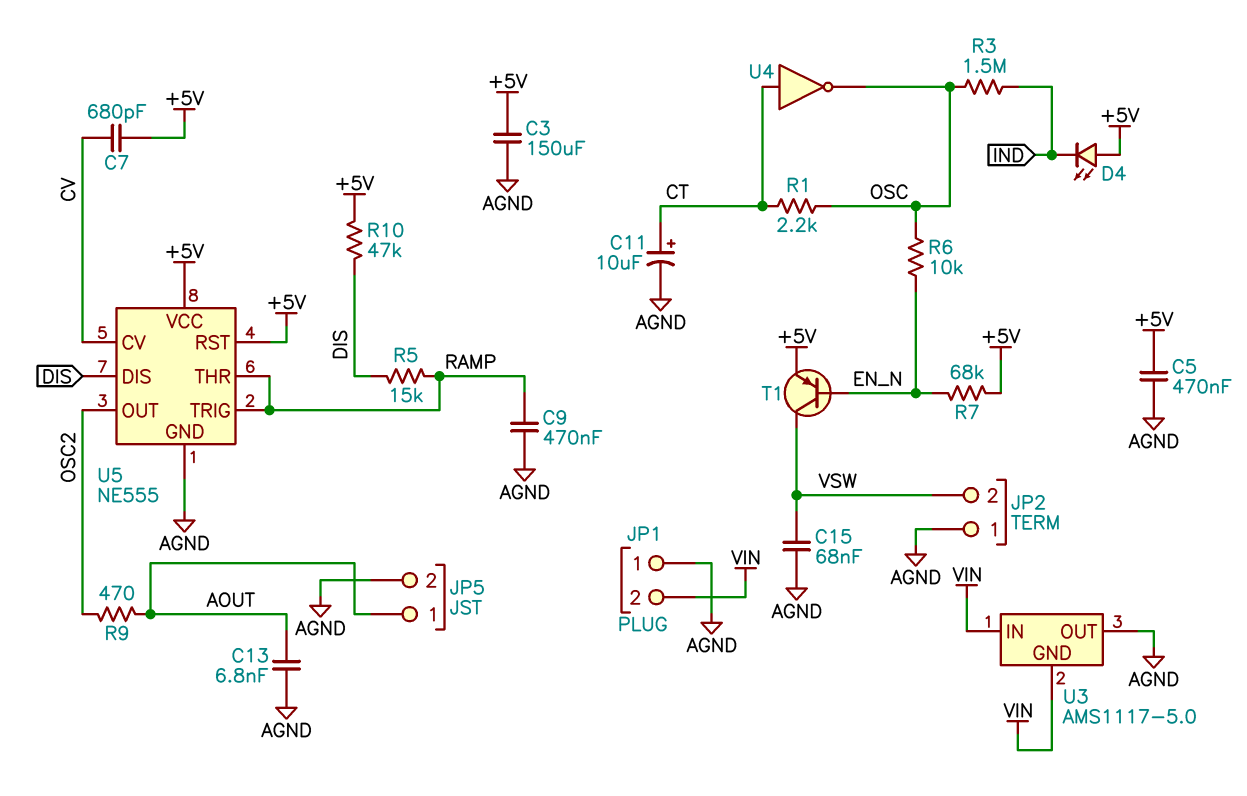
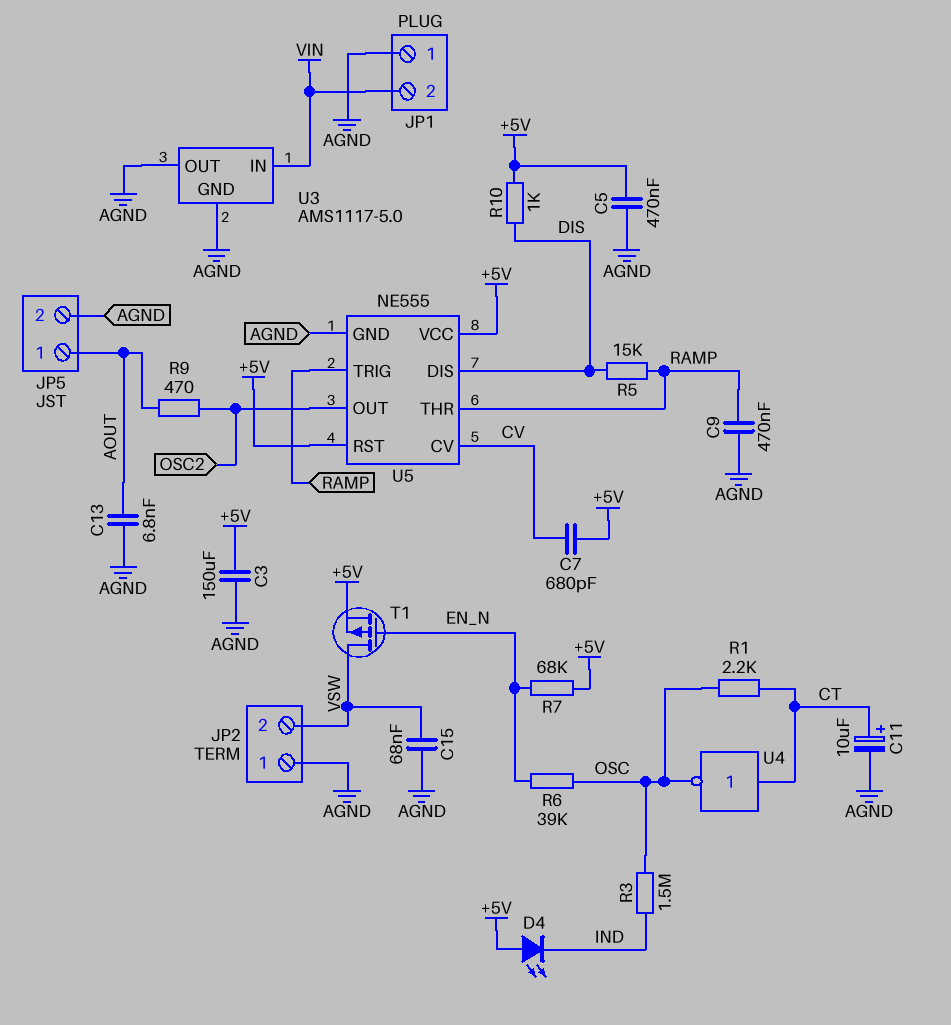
R6: 10k (EN_N, OSC) -> 39k (EN_N, OSC)
R10: 47k (+5V, DIS) -> 1k (+5V, DIS)
T1: PNP (B EN_N, C VSW, E +5V) -> PMOS (G EN_N, D VSW, S +5V)
U3 pin GND: VIN -> AGND

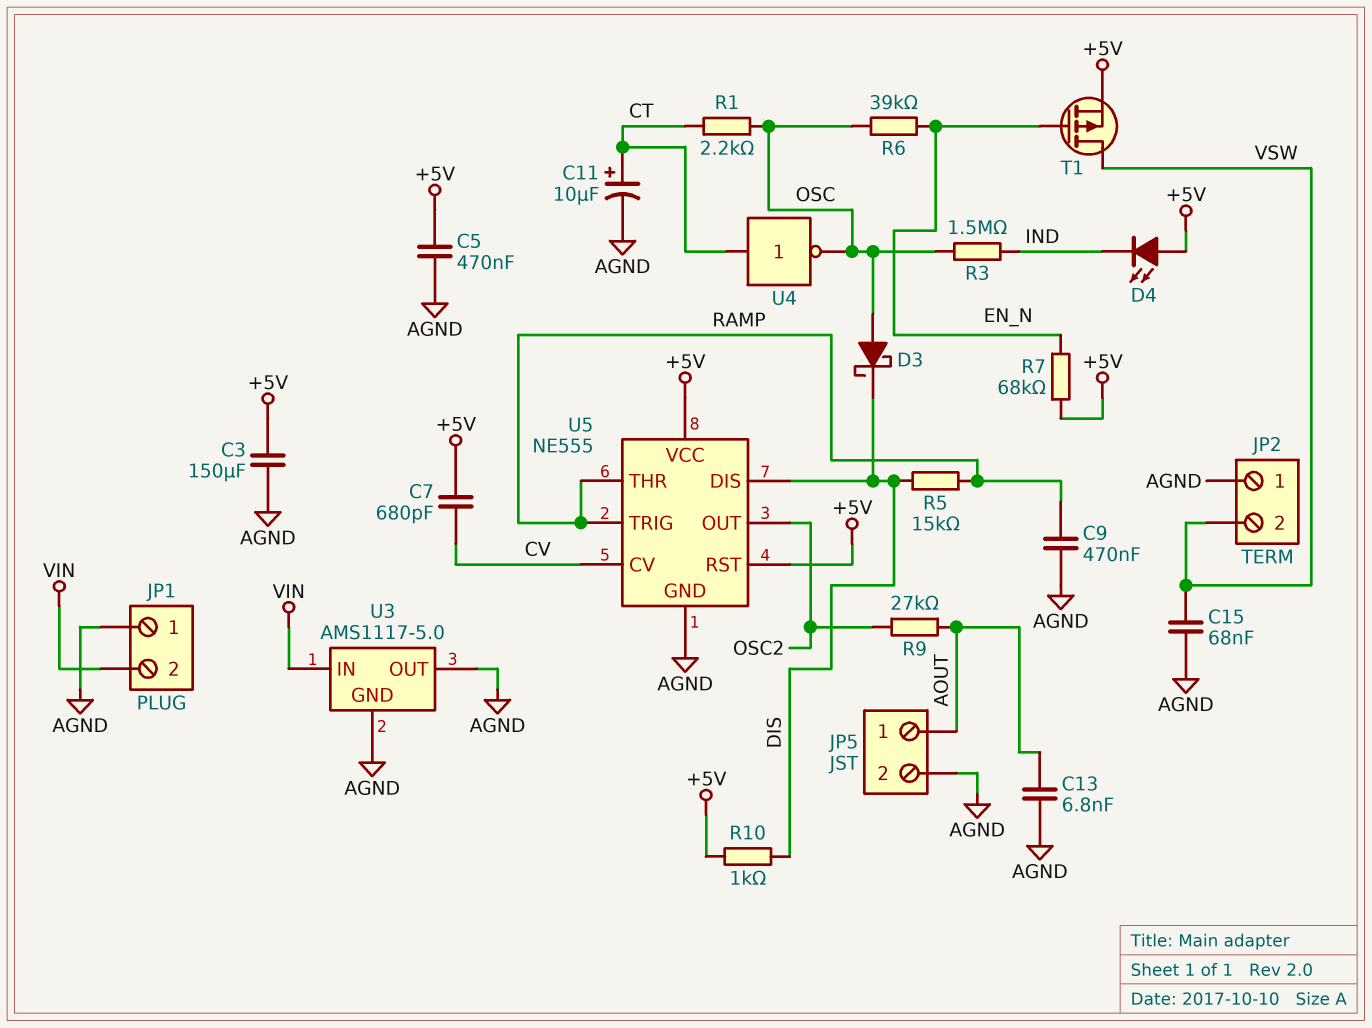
D3: none -> schottky (A OSC, K DIS)
R9: 470 (AOUT, OSC2) -> 27k (AOUT, OSC2)

